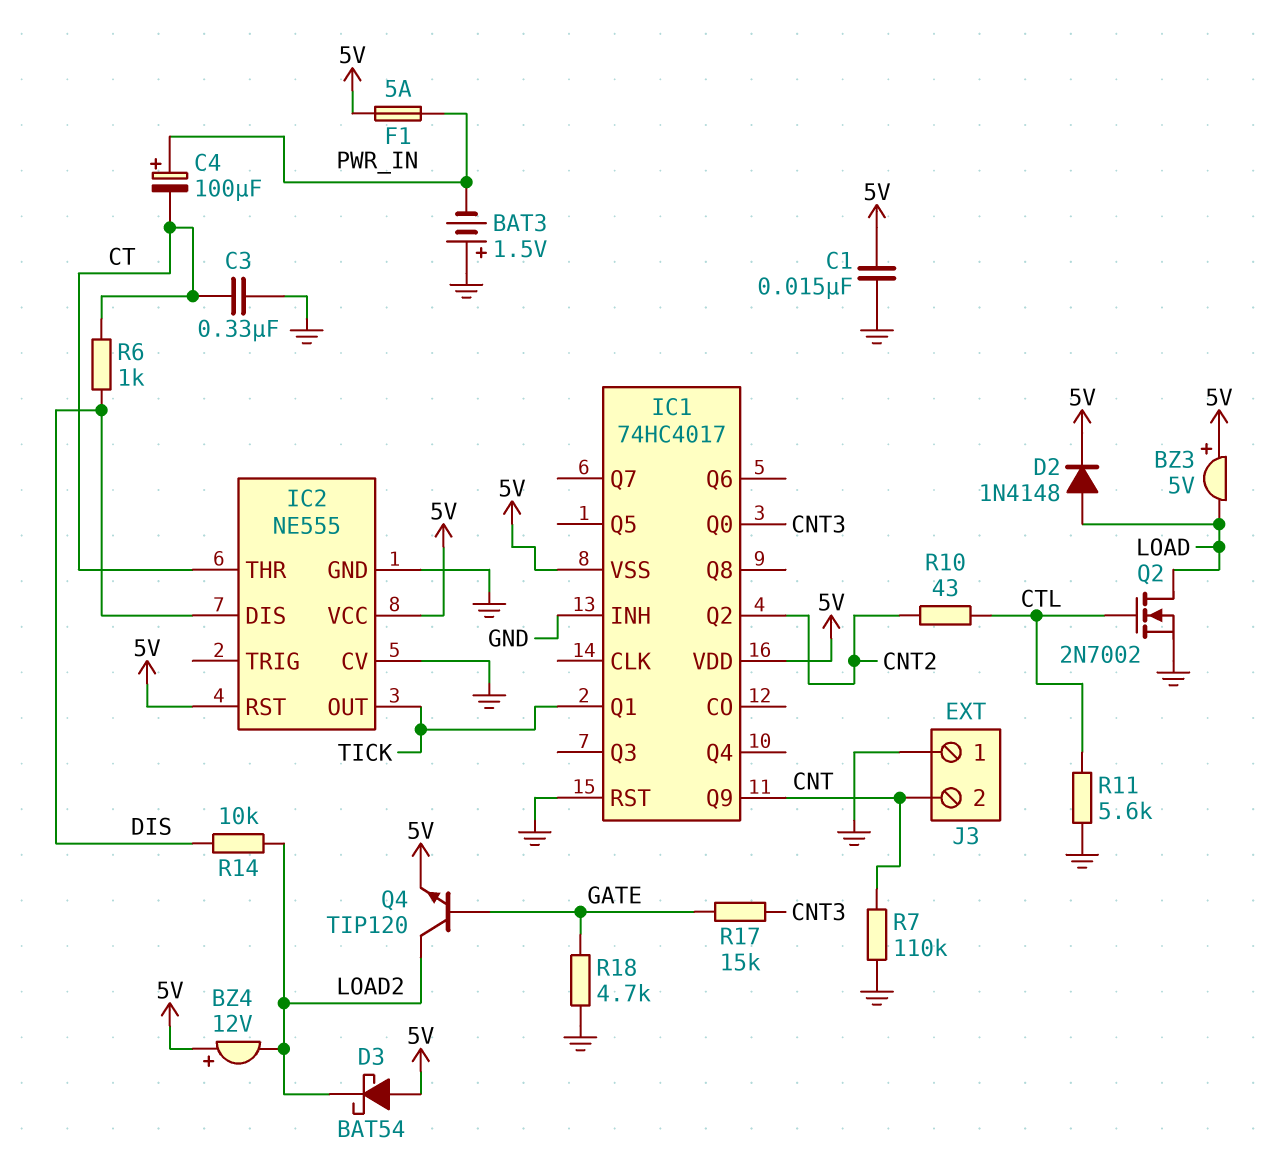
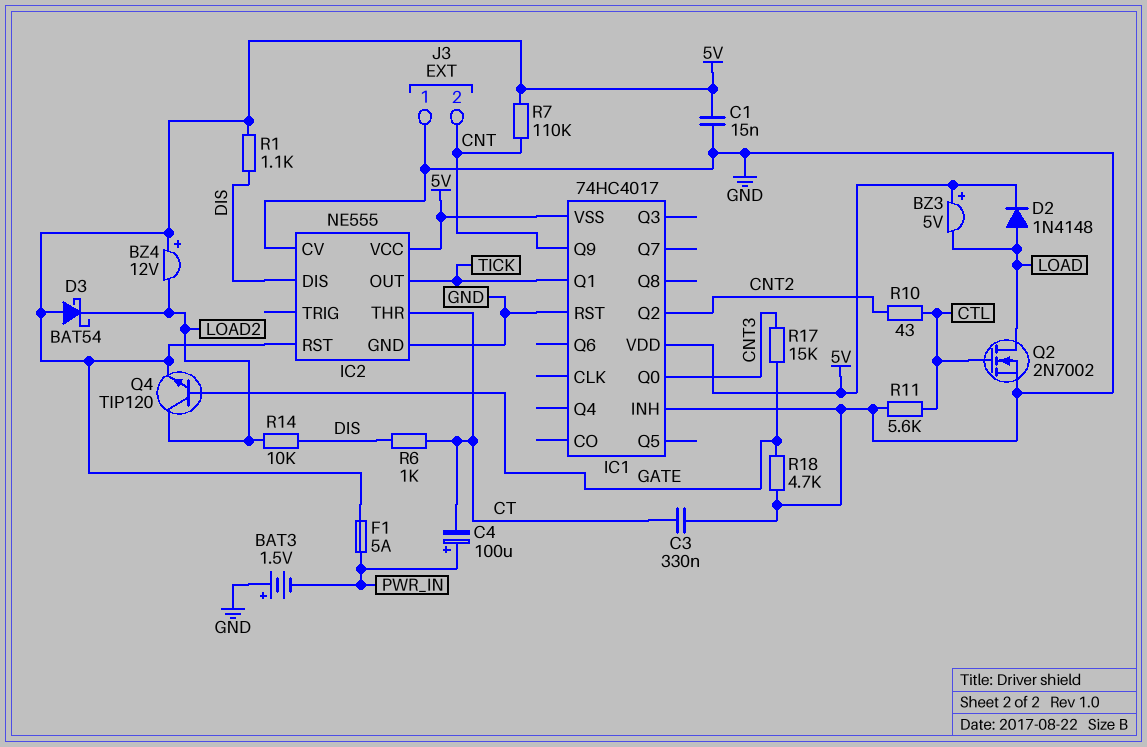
R1: none -> 1.1k (5V, DIS)
R7: 110k (CNT, GND) -> 110k (5V, CNT)

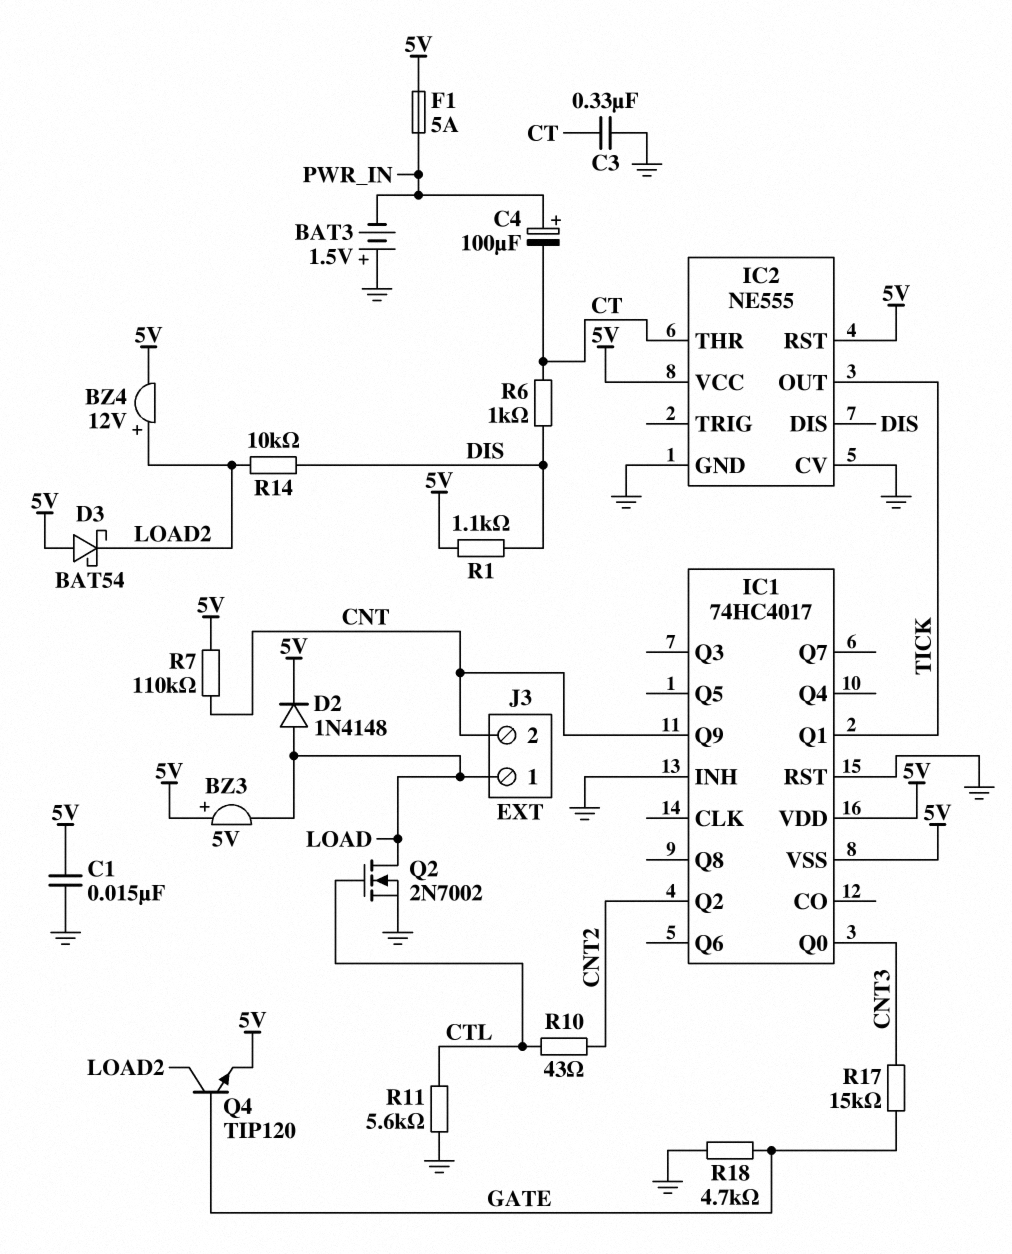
BZ4: buzzer 12V (plus 5V, minus LOAD2) -> buzzer 12V (plus LOAD2, minus 5V)
J3 pin 1: GND -> LOAD

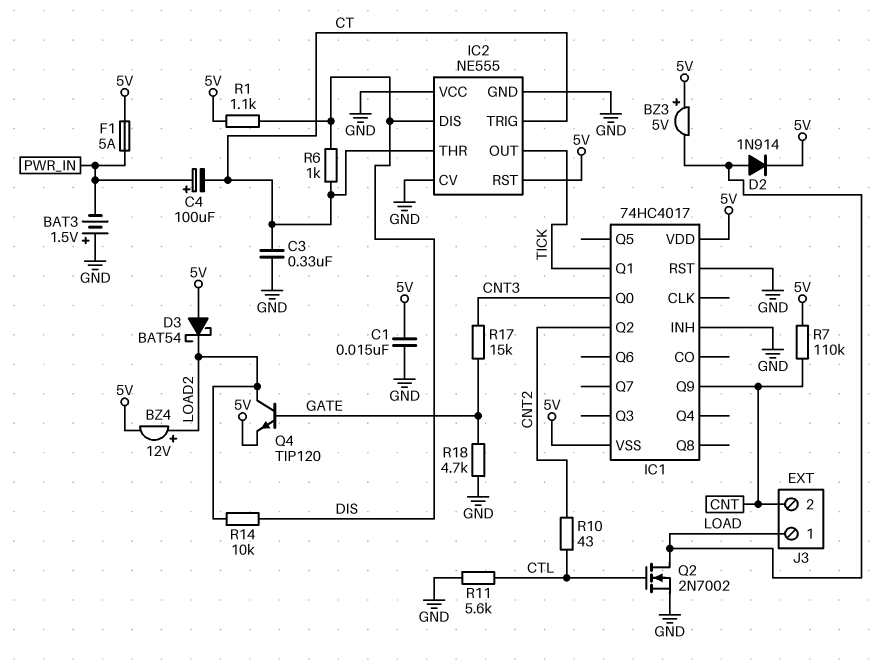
D2: diode 1N4148 (A LOAD, K 5V) -> diode 1N914 (A LOAD, K 5V)
IC2 pin TRIG: none -> CT
IC2 pin VCC: 5V -> GND

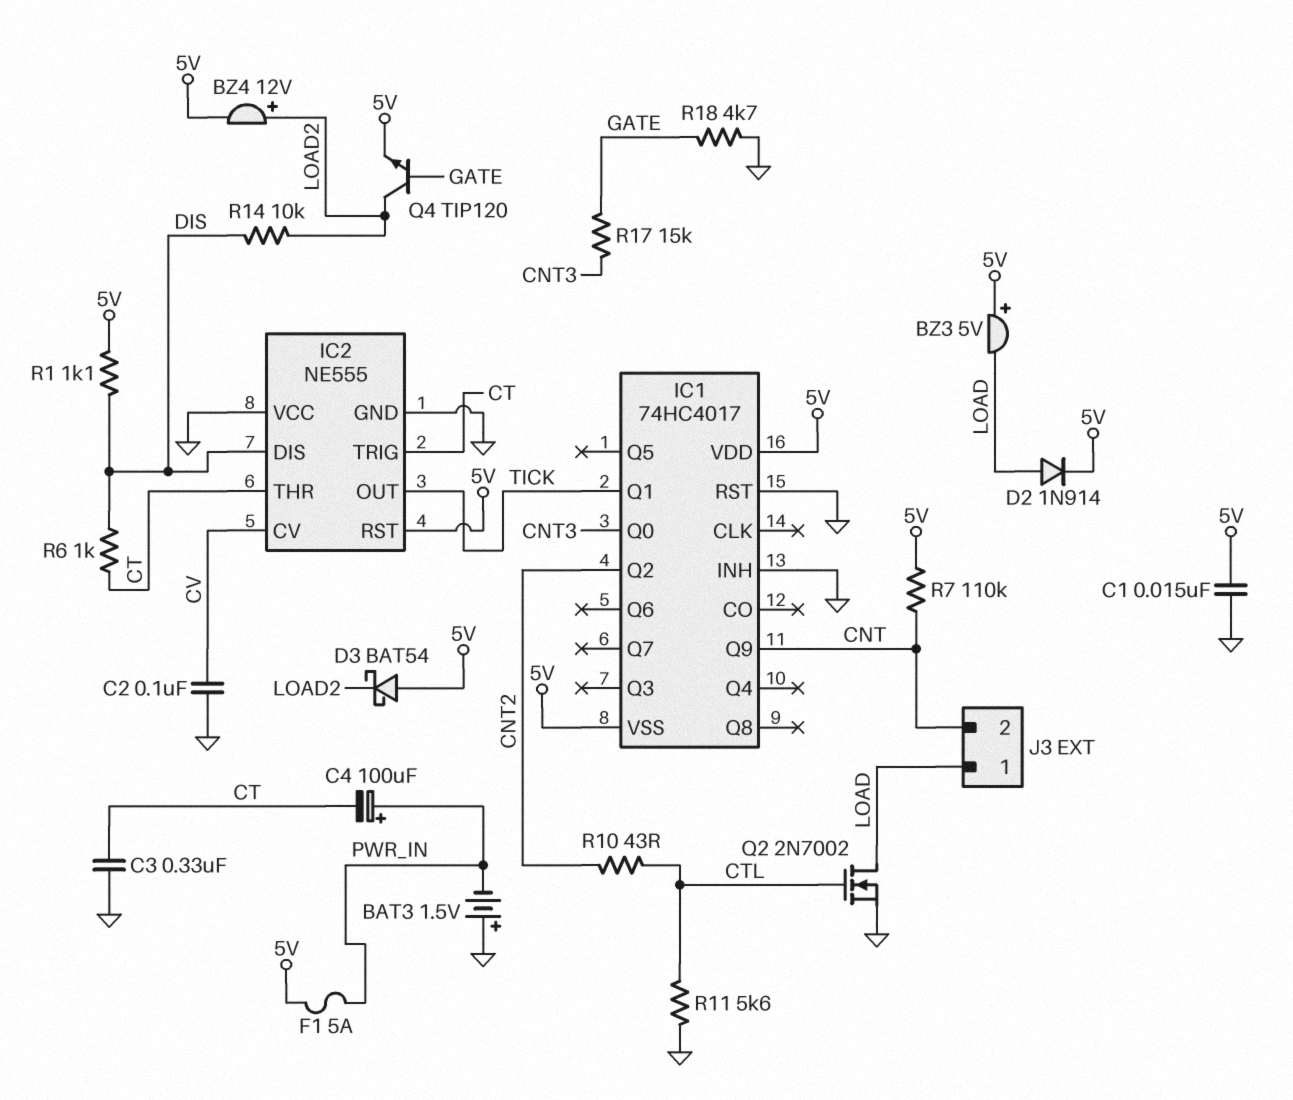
C2: none -> 100nF (CV, GND)
IC2 pin CV: GND -> CV

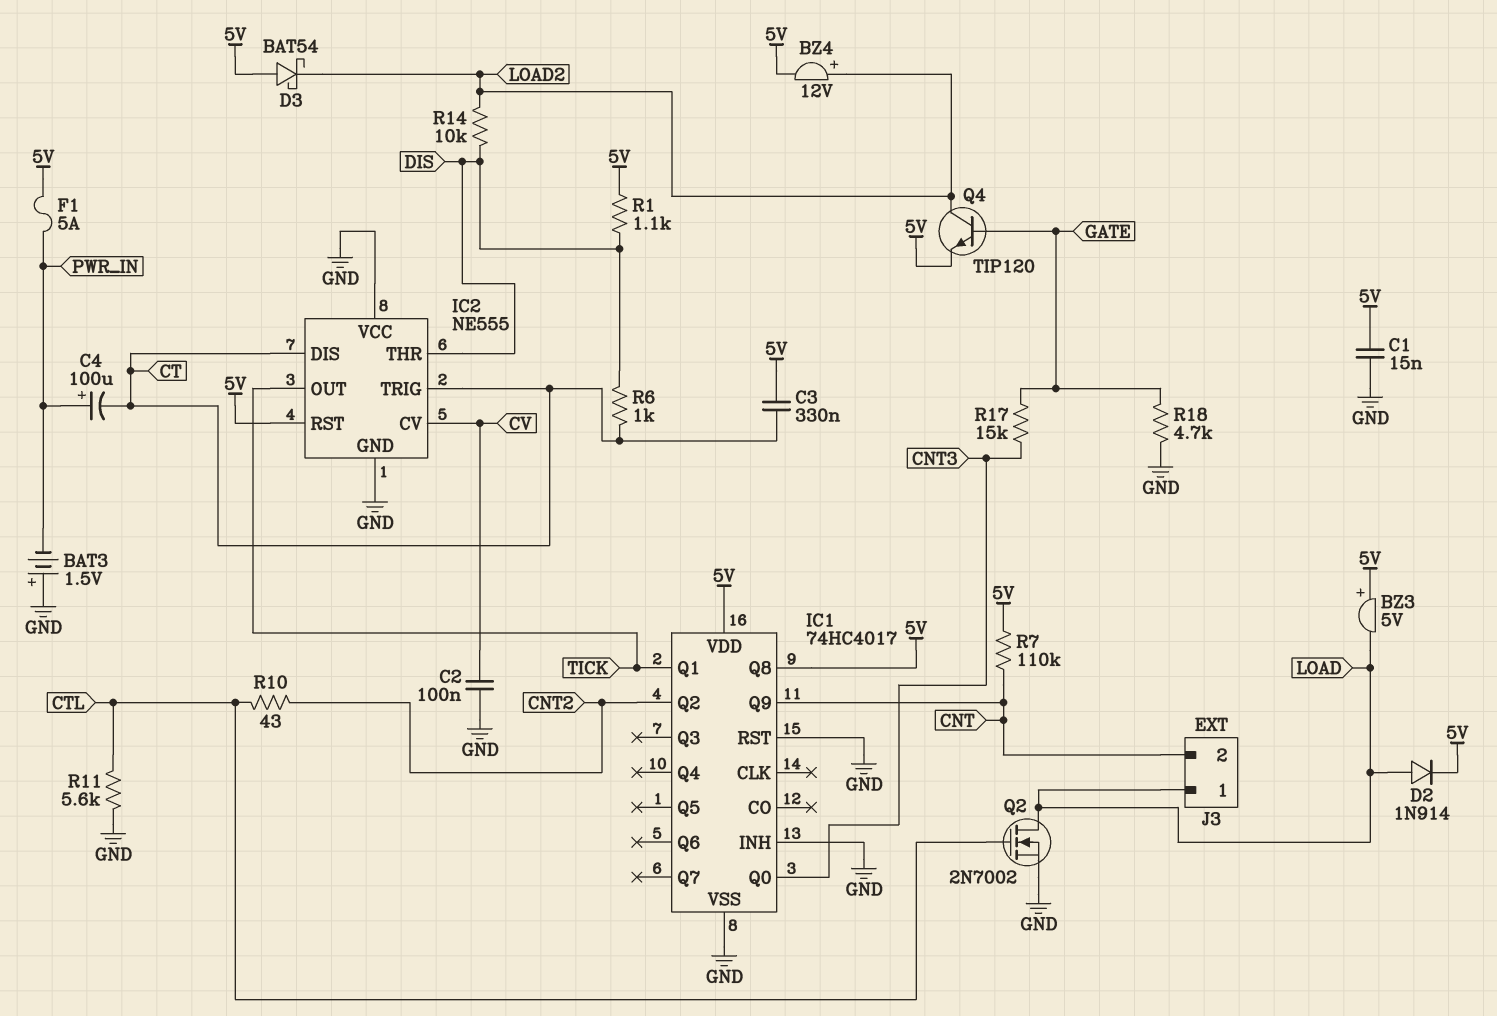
C3: 330nF (CT, GND) -> 330nF (5V, CT)
IC1 pin Q8: none -> 5V
IC1 pin VSS: 5V -> GND
IC2 pin DIS: DIS -> CT
IC2 pin THR: CT -> DIS

